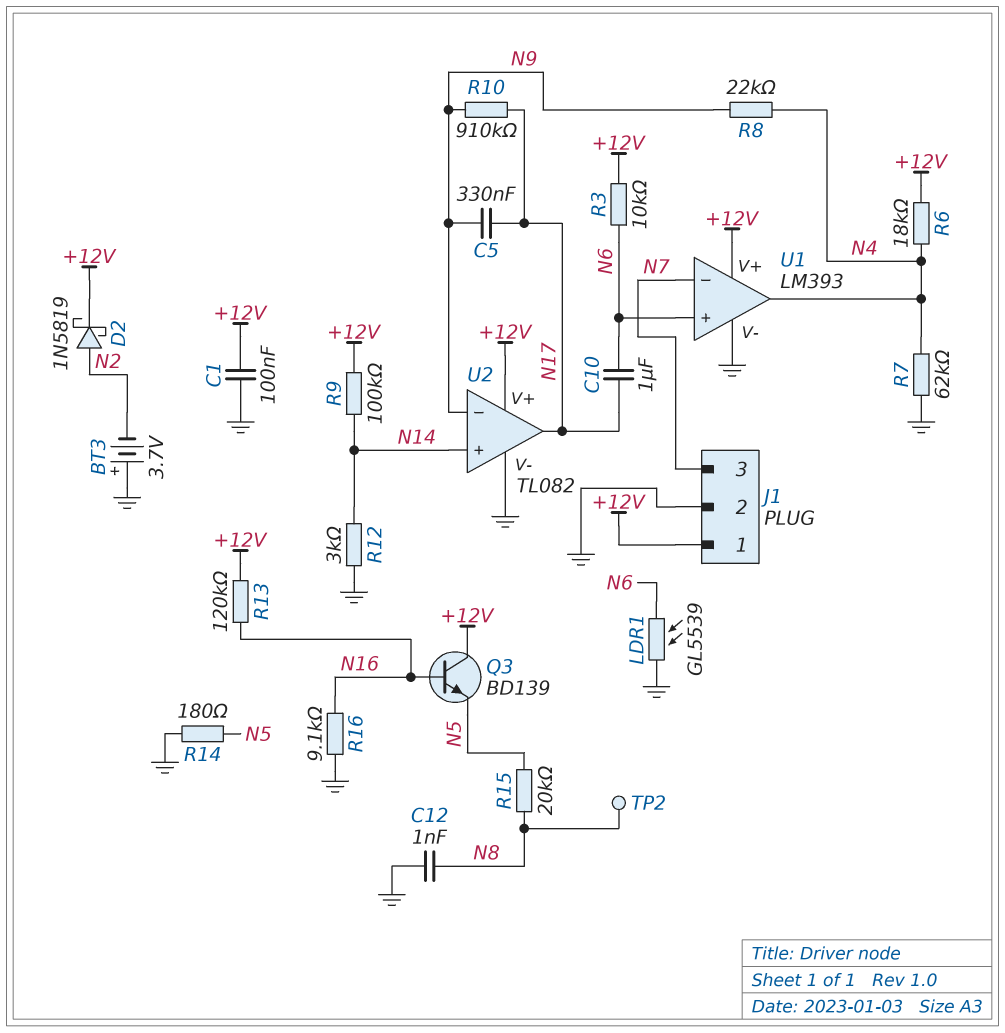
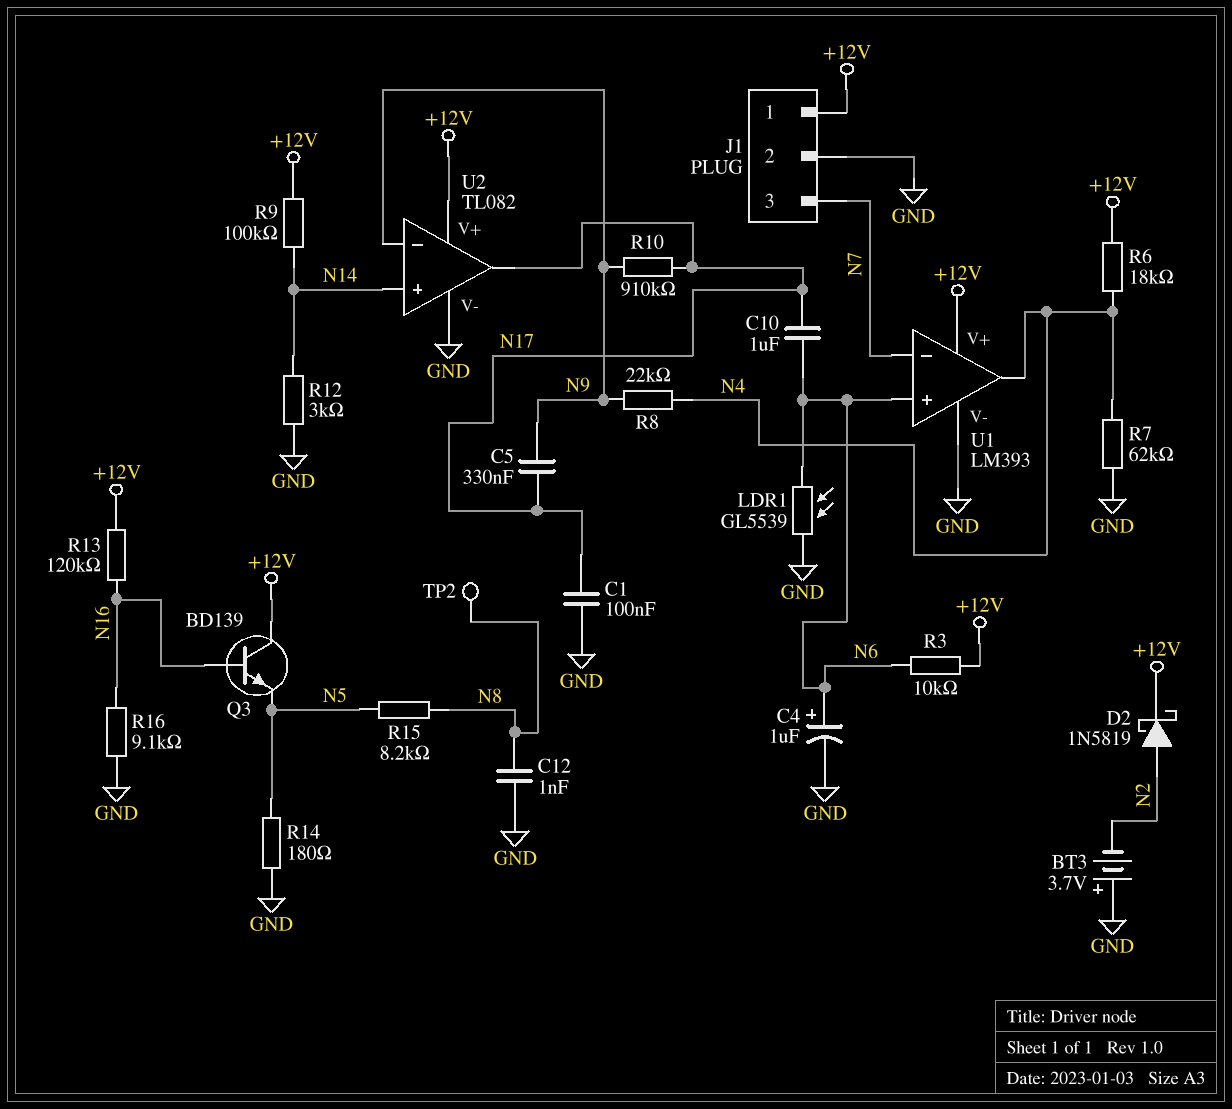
C1: 100nF (+12V, GND) -> 100nF (GND, N17)
C4: none -> 1uF (plus N6, minus GND)
R15: 20k (N5, N8) -> 8.2k (N5, N8)

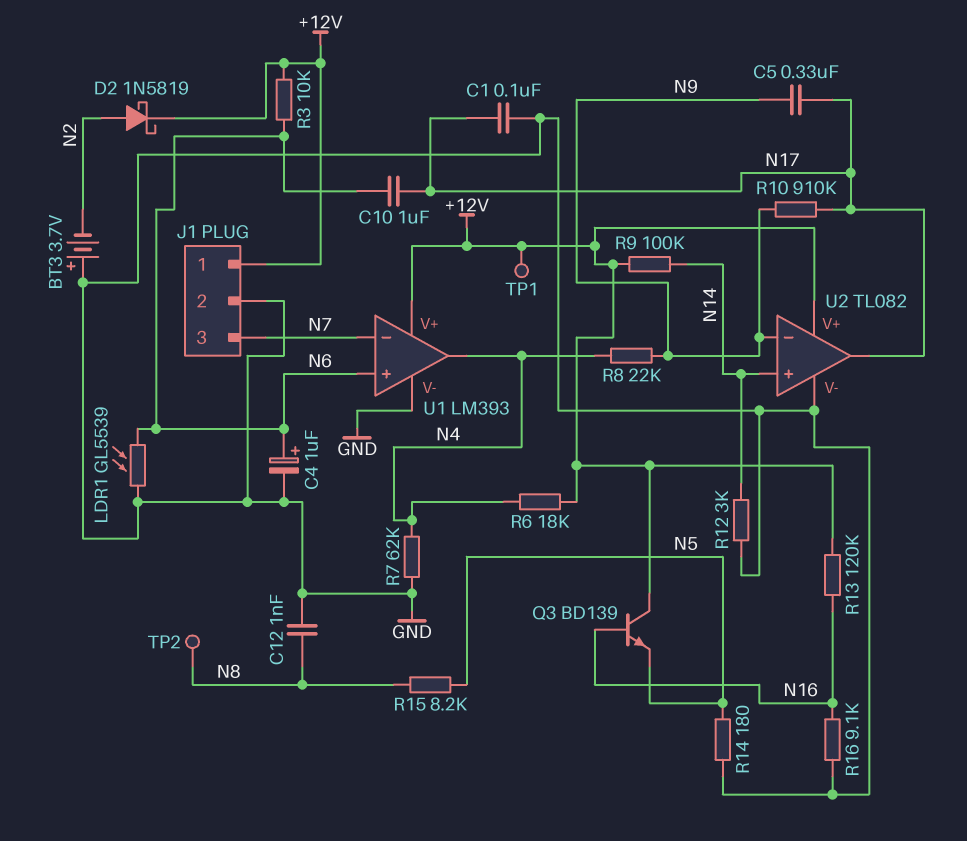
TP1: none -> test point (+12V)

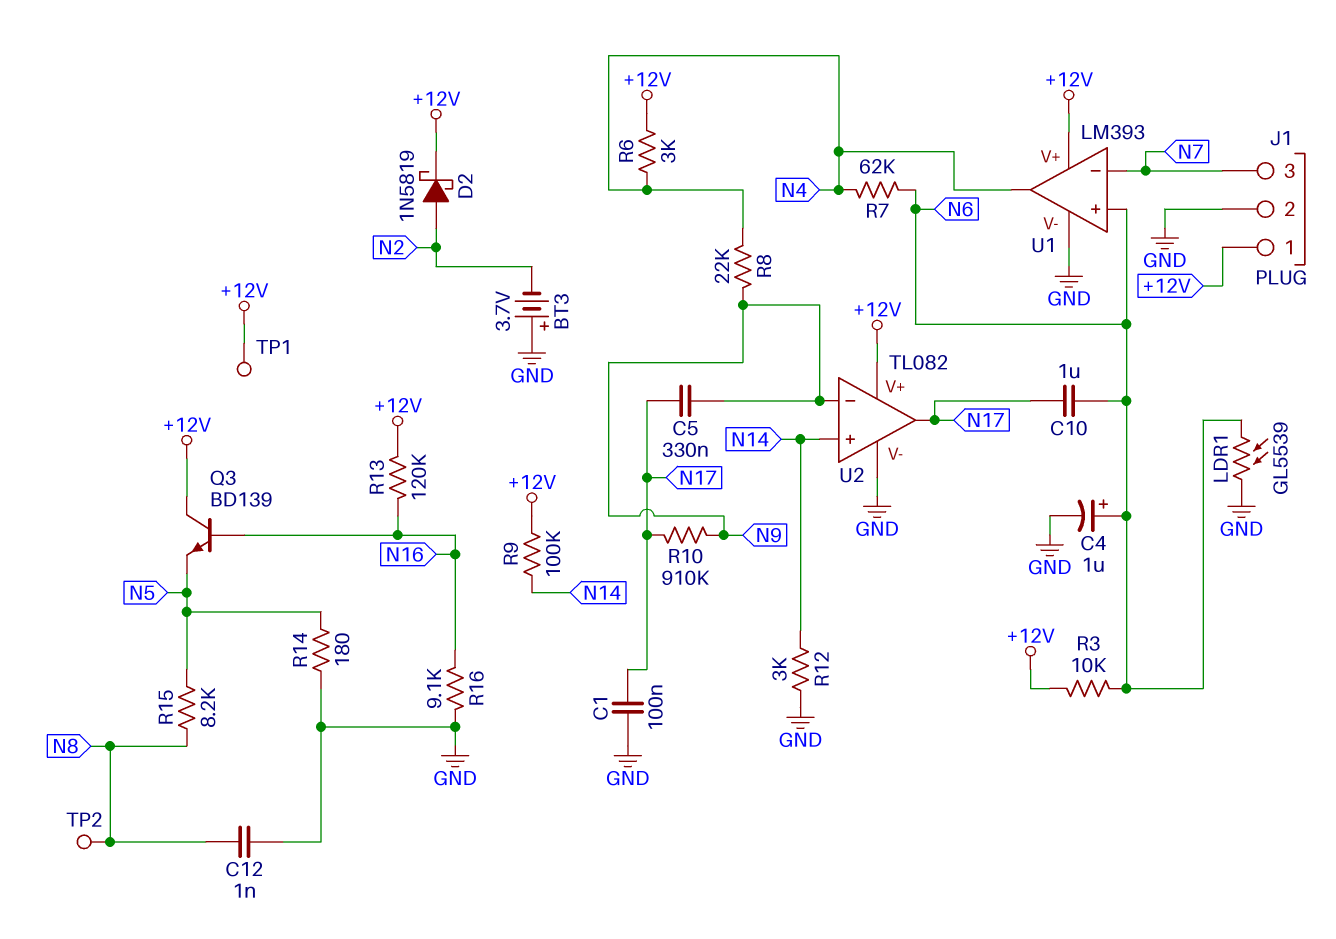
R6: 18k (+12V, N4) -> 3k (+12V, N4)
R7: 62k (GND, N4) -> 62k (N4, N6)

